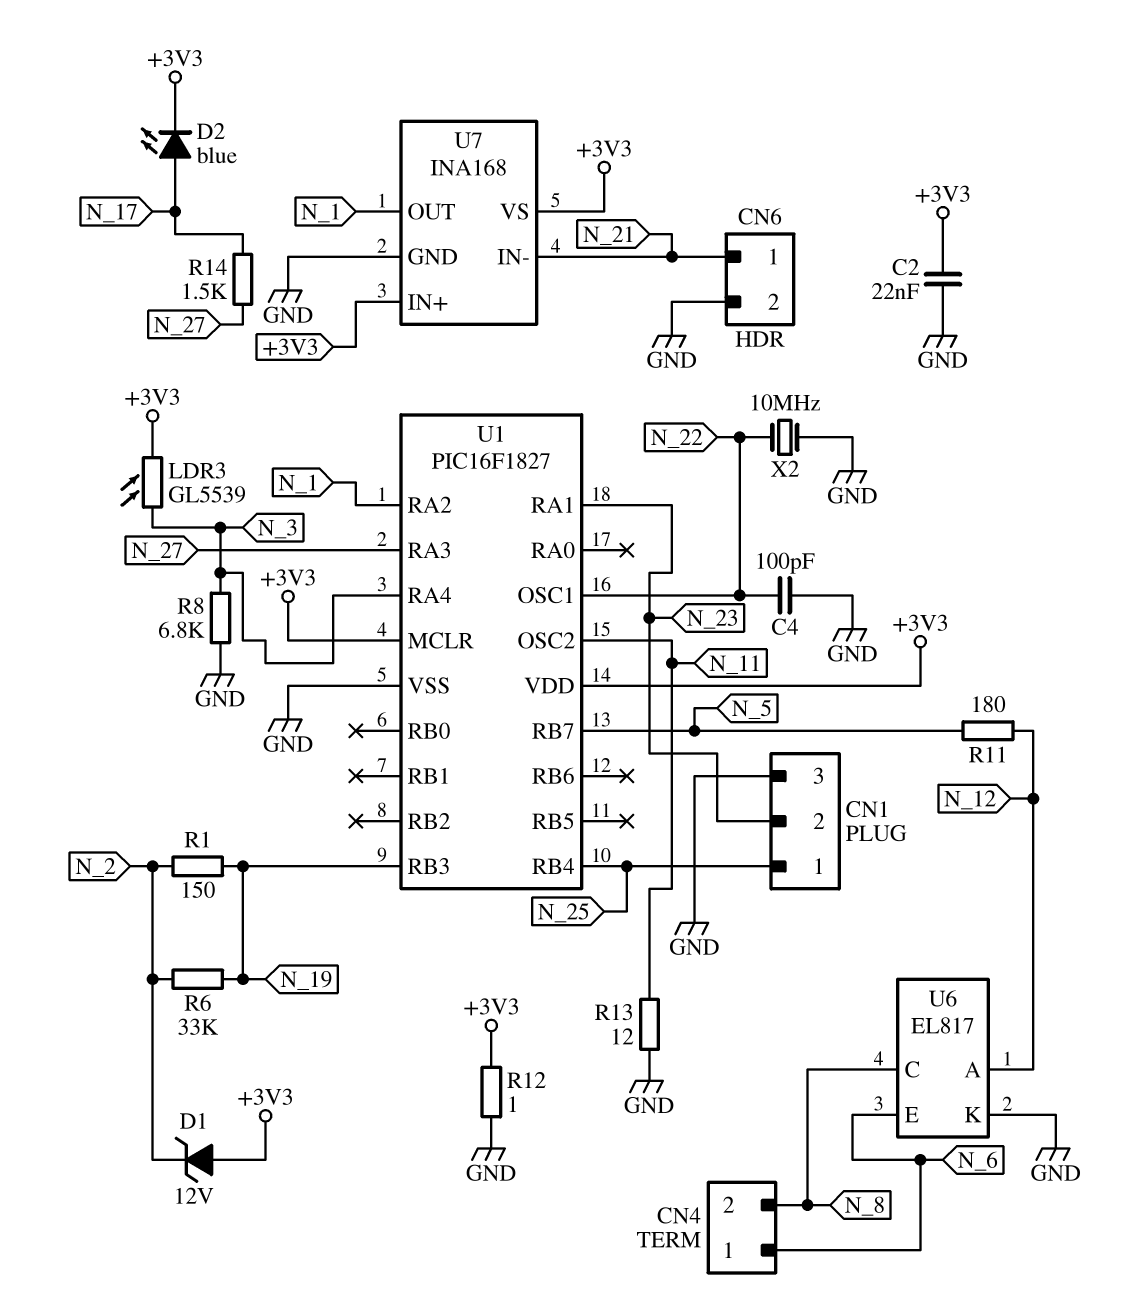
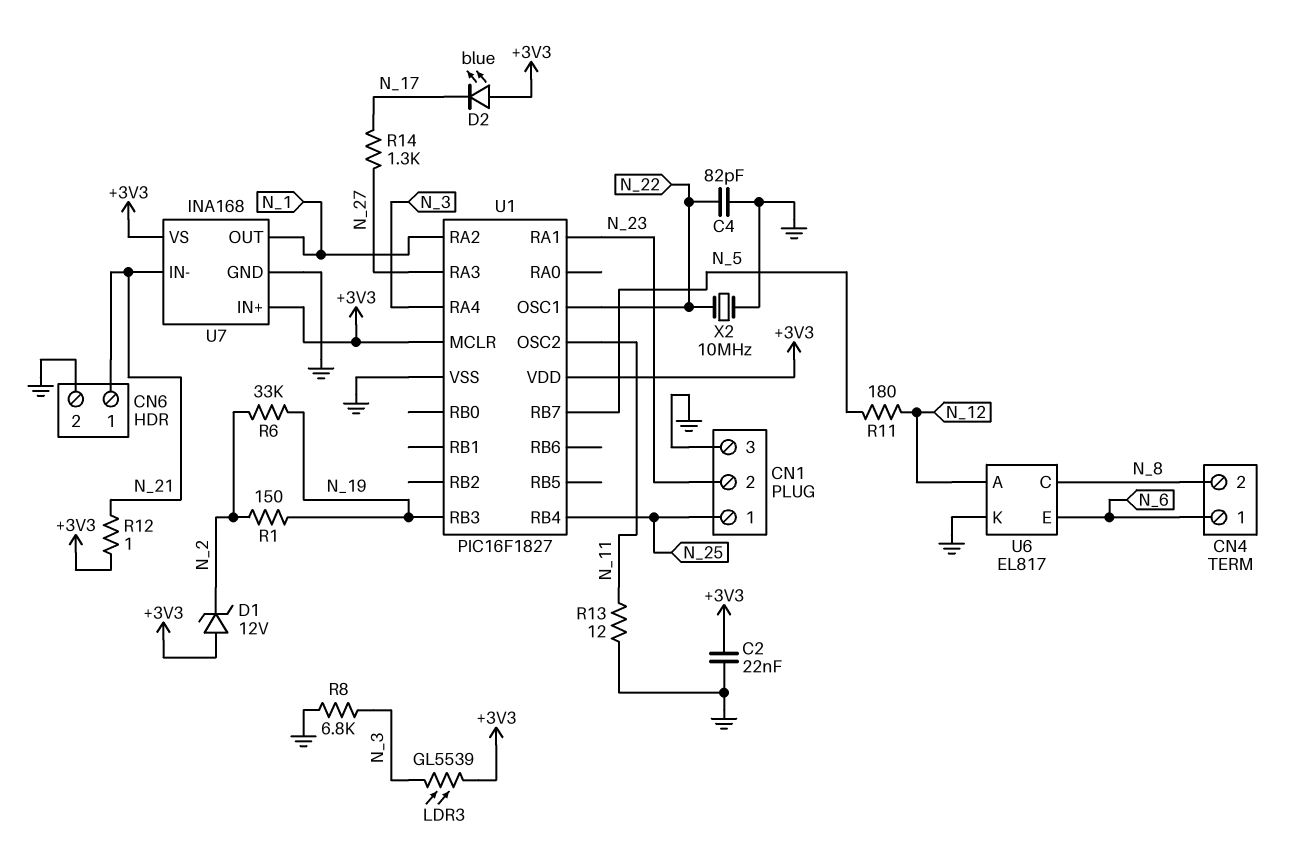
C4: 100pF (GND, N_22) -> 82pF (GND, N_22)
D2: LED blue (A N_17, K +3V3) -> LED blue (A +3V3, K N_17)
R12: 1 (+3V3, GND) -> 1 (+3V3, N_21)
R14: 1.5k (N_17, N_27) -> 1.3k (N_17, N_27)

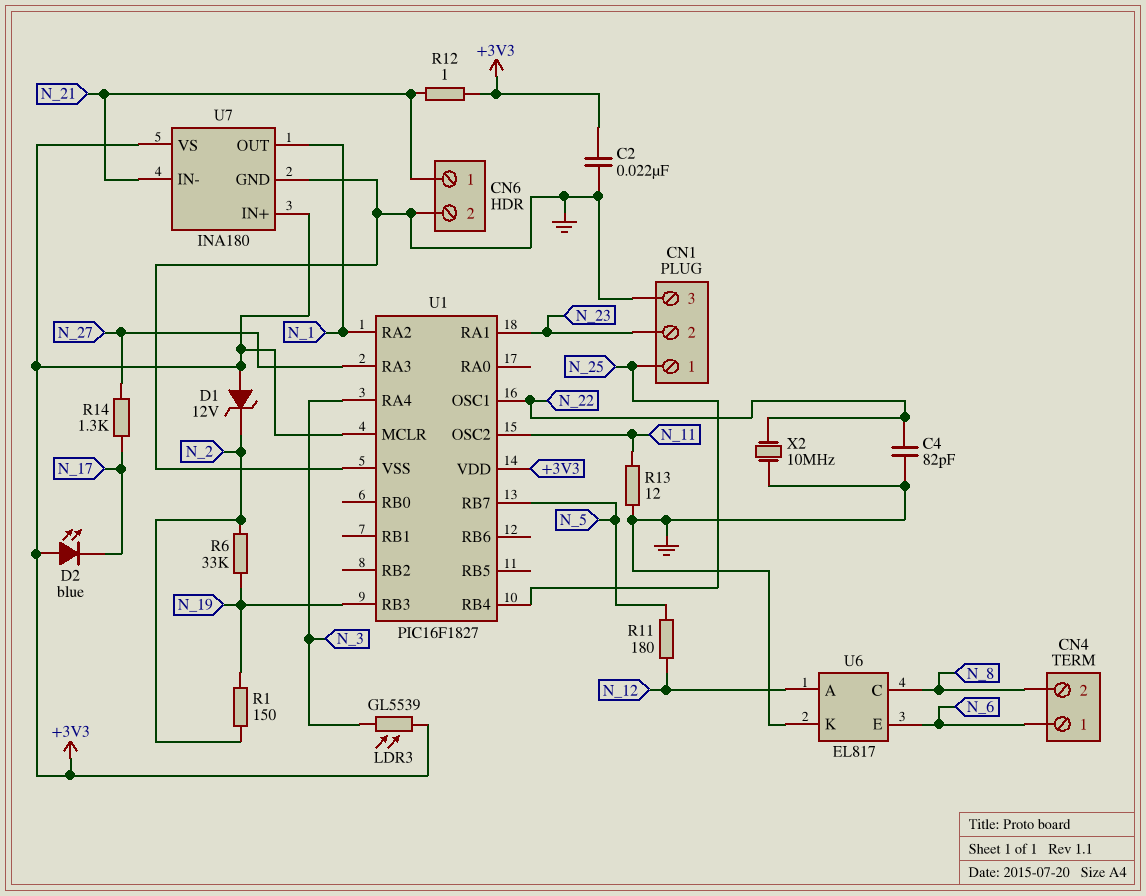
R8: 6.8k (GND, N_3) -> none
U7: INA168 -> INA180

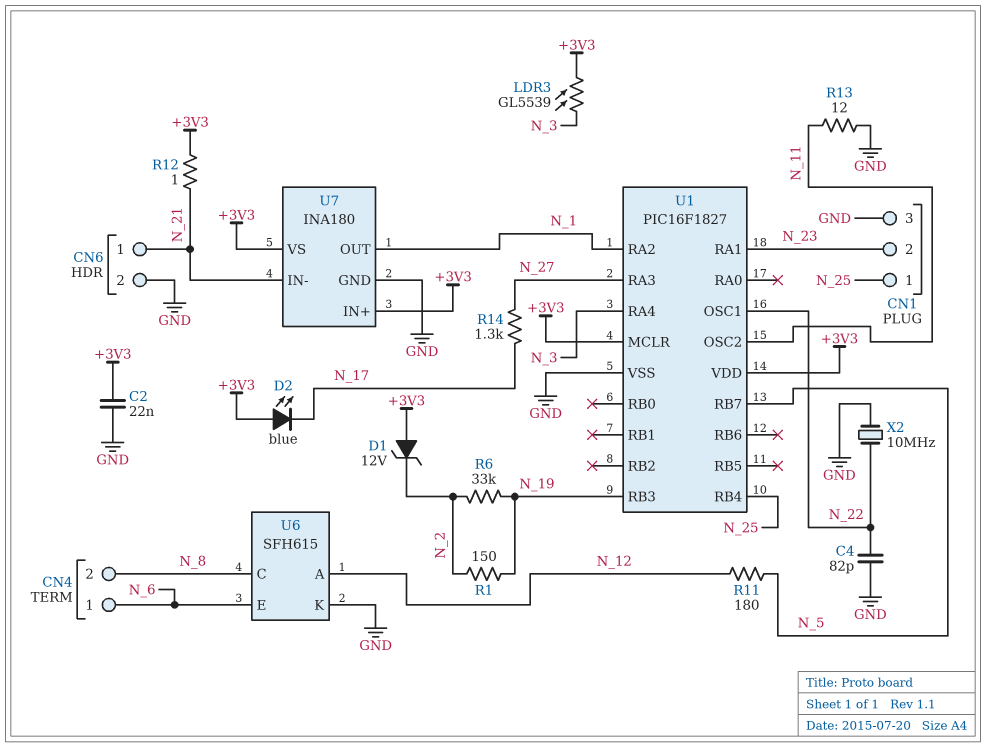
U6: EL817 -> SFH615

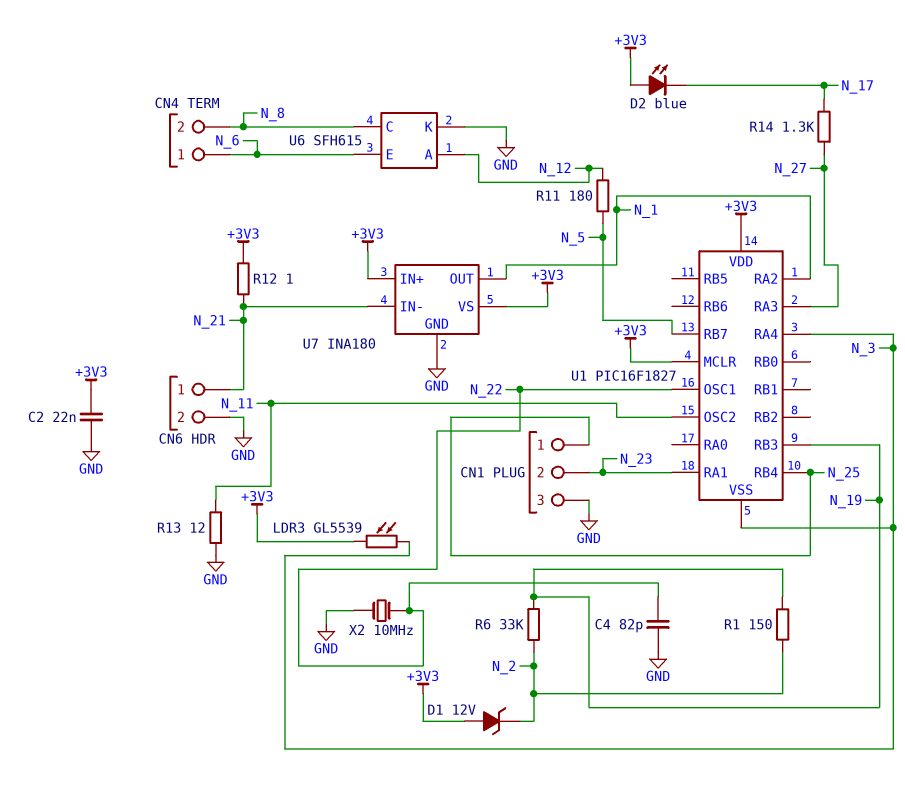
U1 pin VSS: GND -> N_3

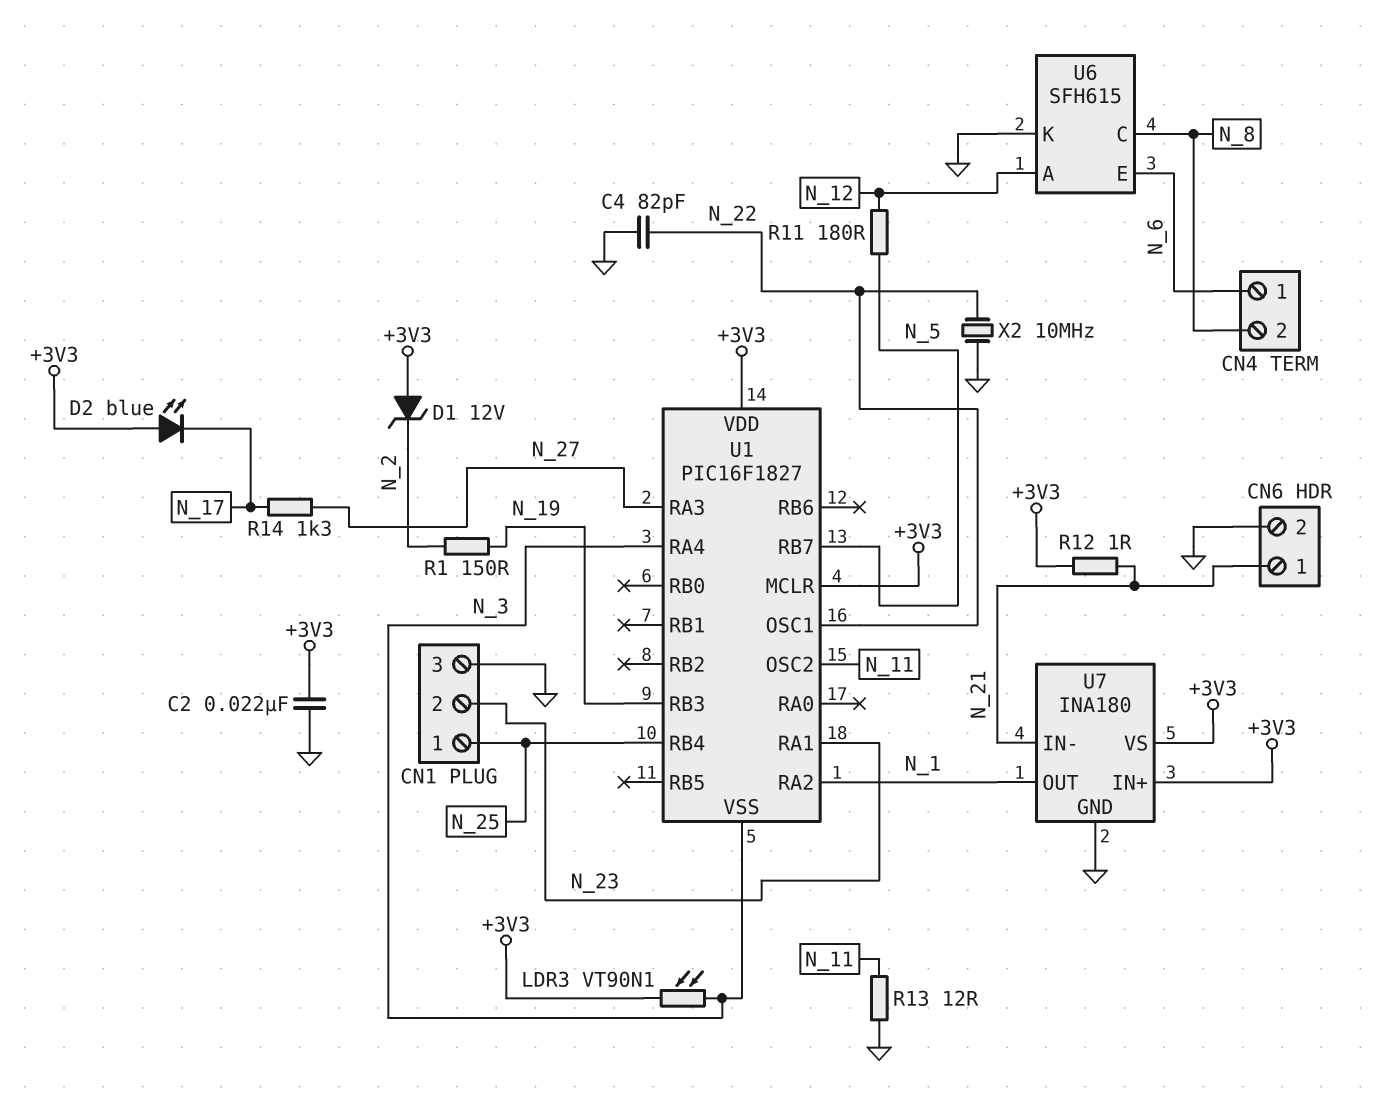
LDR3: GL5539 (+3V3, N_3) -> VT90N1 (+3V3, N_3)
R6: 33k (N_2, N_19) -> none

